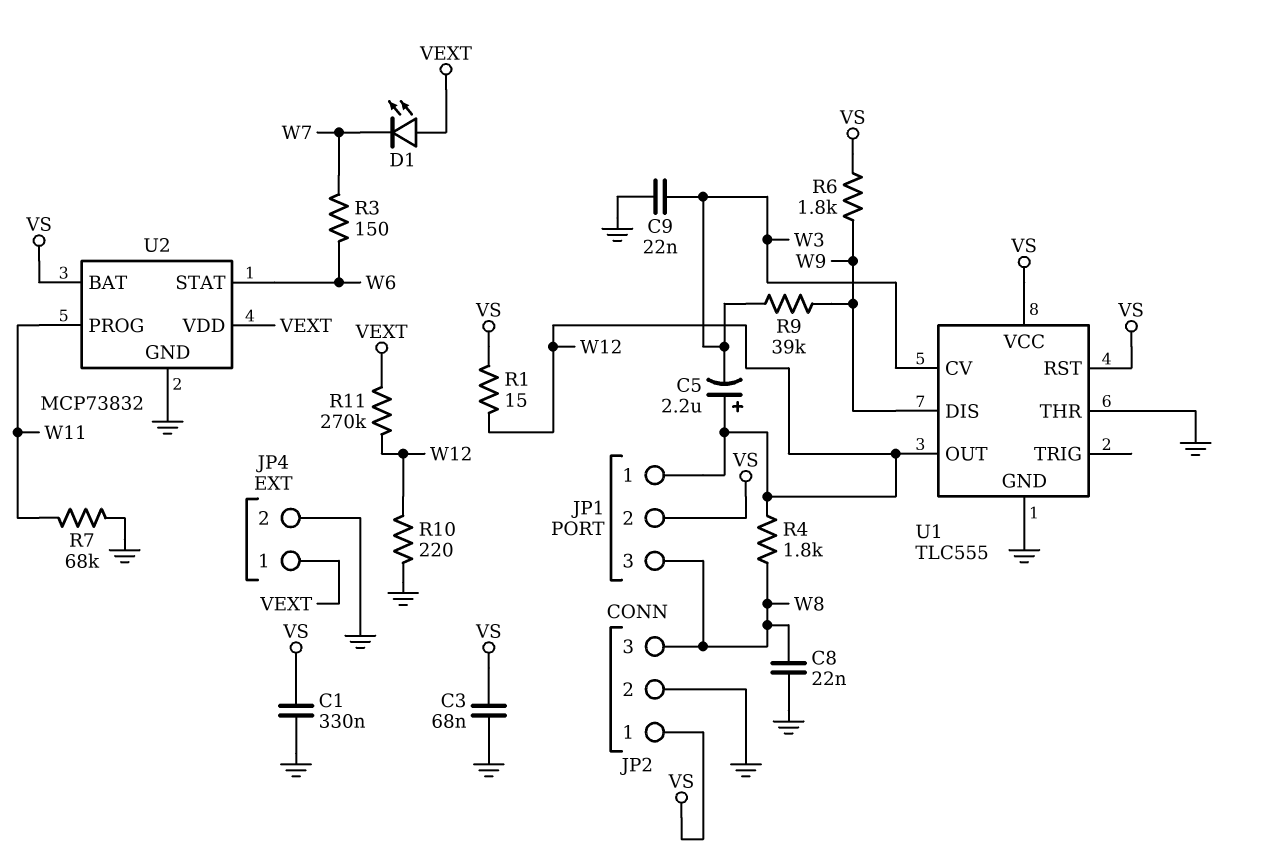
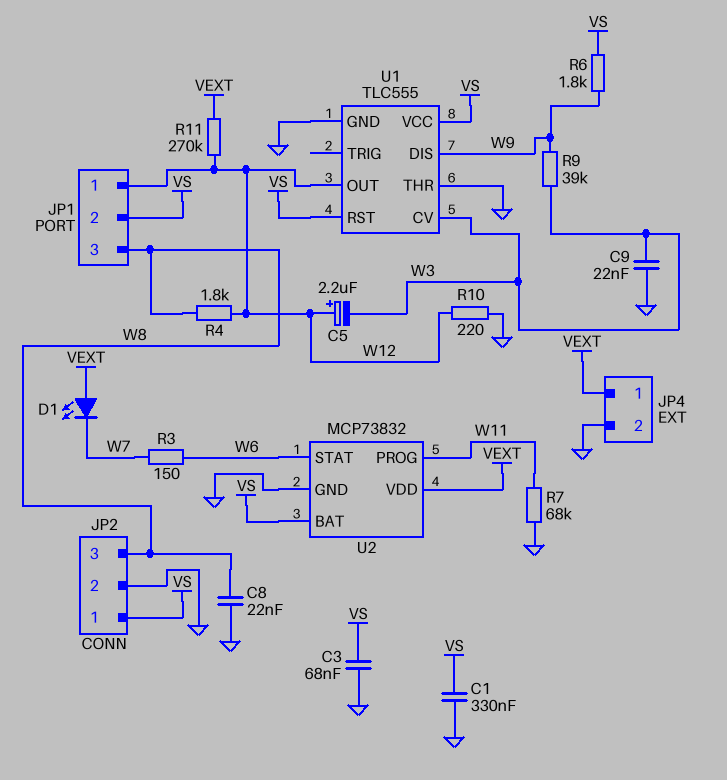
R1: 15 (VS, W12) -> none

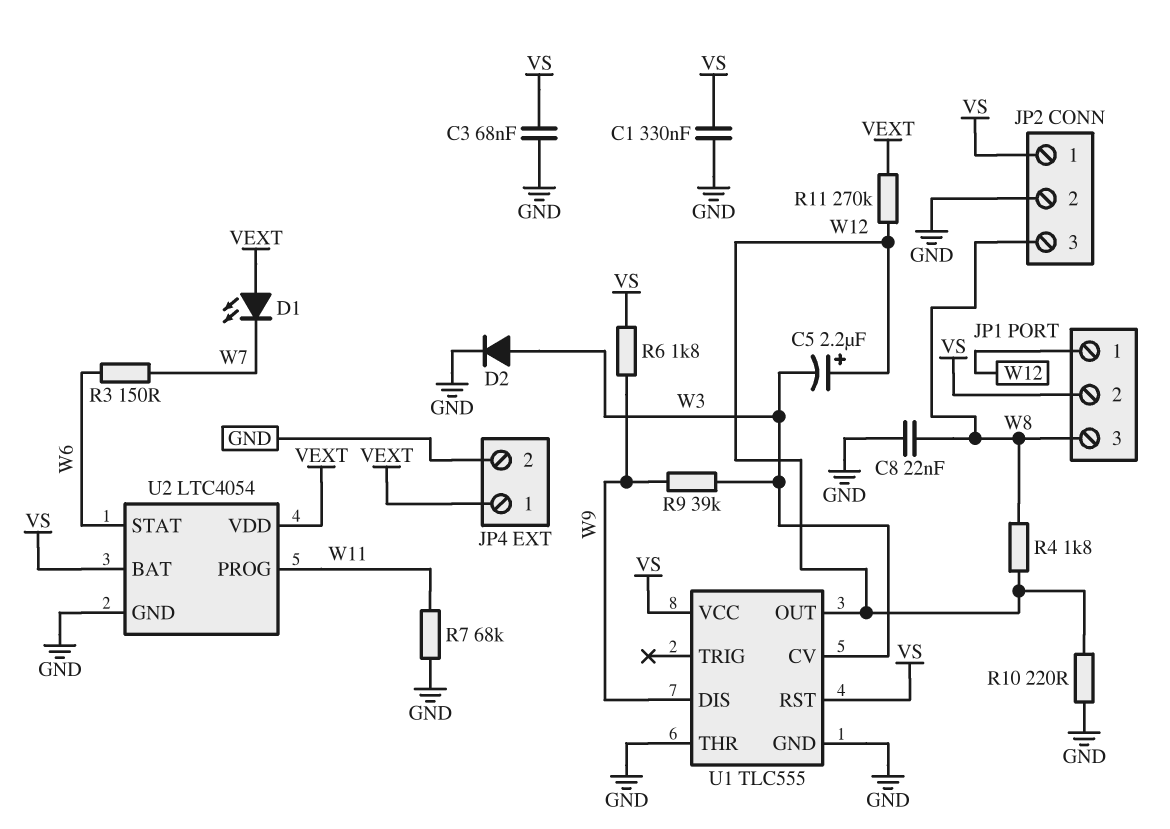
C9: 22nF (GND, W3) -> none
D2: none -> diode (A W3, K GND)
U2: MCP73832 -> LTC4054

